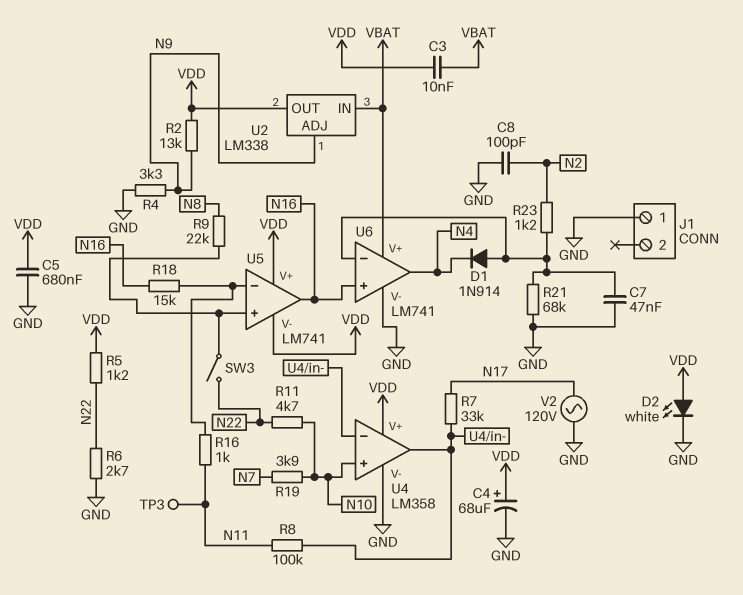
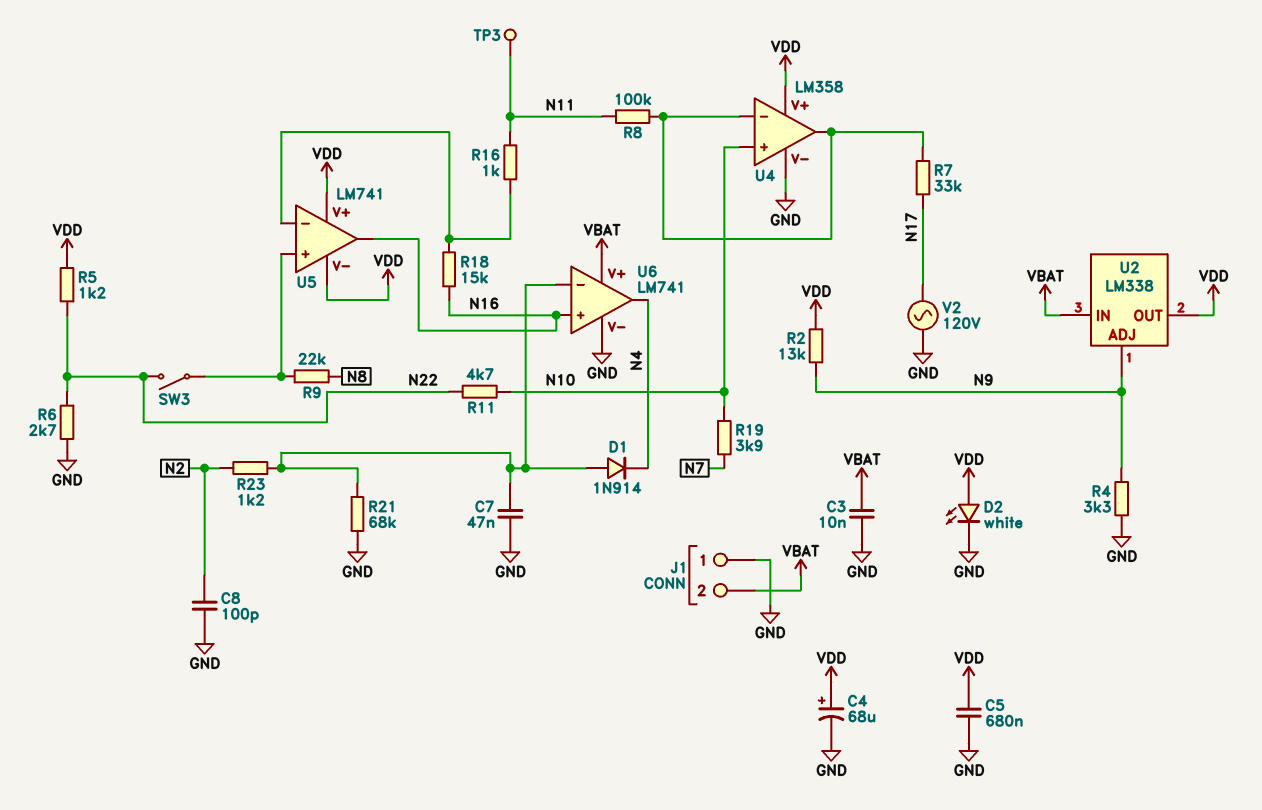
C3: 10nF (VBAT, VDD) -> 10nF (GND, VBAT)
J1 pin 2: none -> VBAT

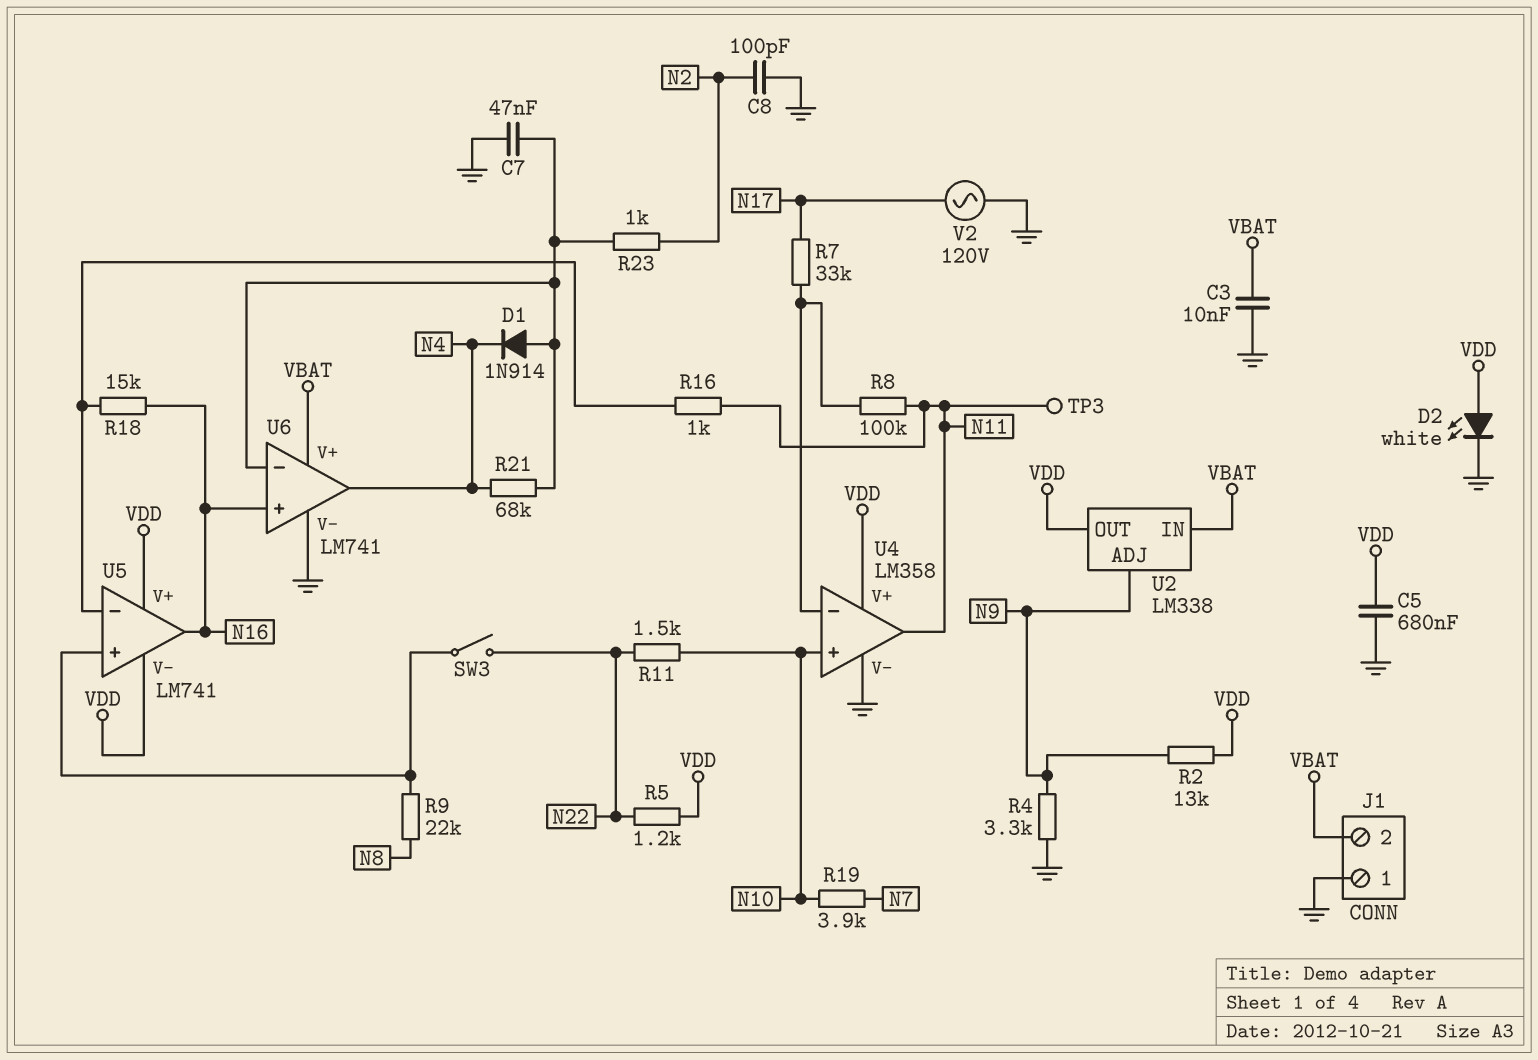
C4: 68uF (plus VDD, minus GND) -> none
R6: 2.7k (GND, N22) -> none
R11: 4.7k (N10, N22) -> 1.5k (N10, N22)
R21: 68k (GND, U6/in-) -> 68k (N4, U6/in-)
R23: 1.2k (N2, U6/in-) -> 1k (N2, U6/in-)
U4 pin out: U4/in- -> N11

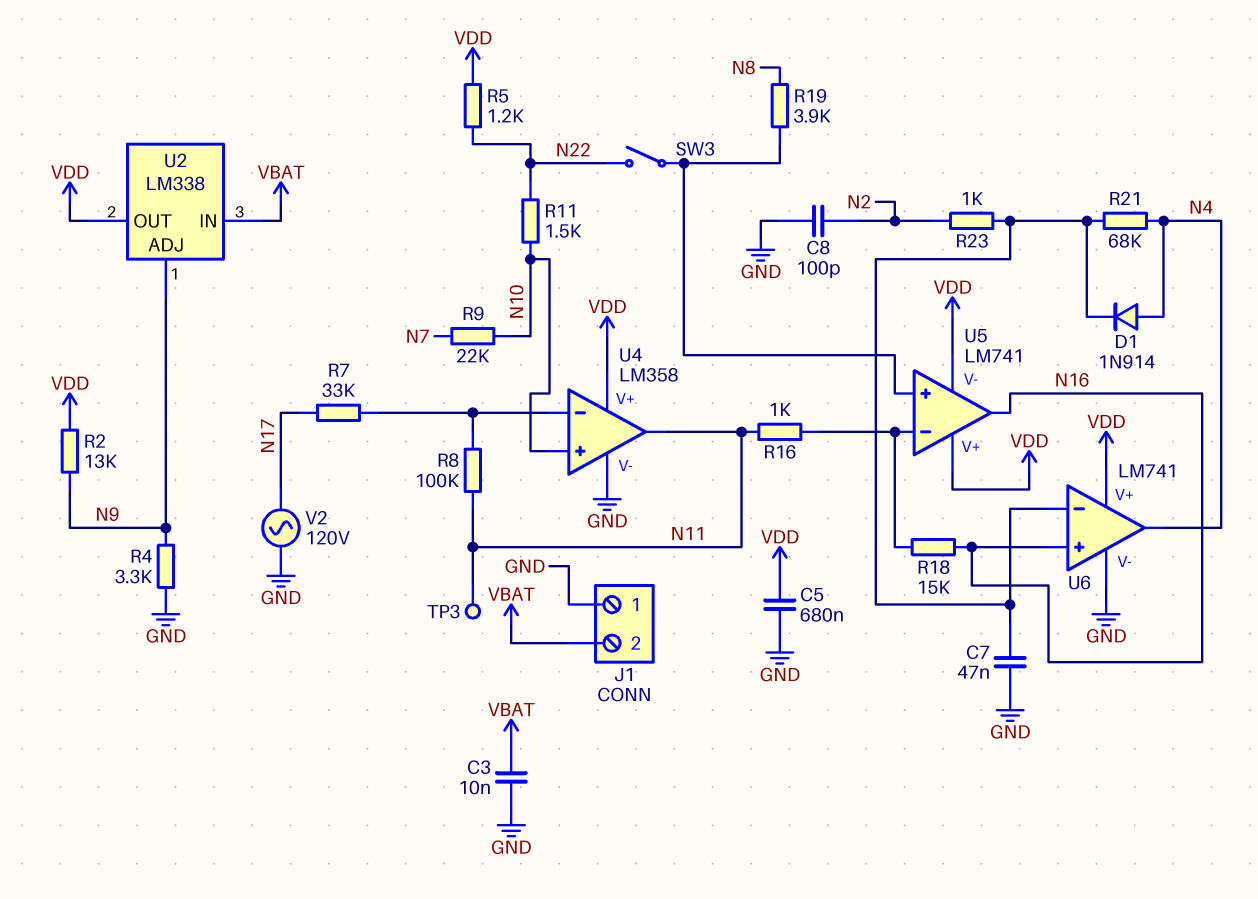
D1: diode 1N914 (A U6/in-, K N4) -> diode 1N914 (A N4, K U6/in-)
D2: LED white (A VDD, K GND) -> none
R9: 22k (N8, U5/in+) -> 22k (N7, N10)
R19: 3.9k (N7, N10) -> 3.9k (N8, U5/in+)
U6 pin V+: VBAT -> VDD

